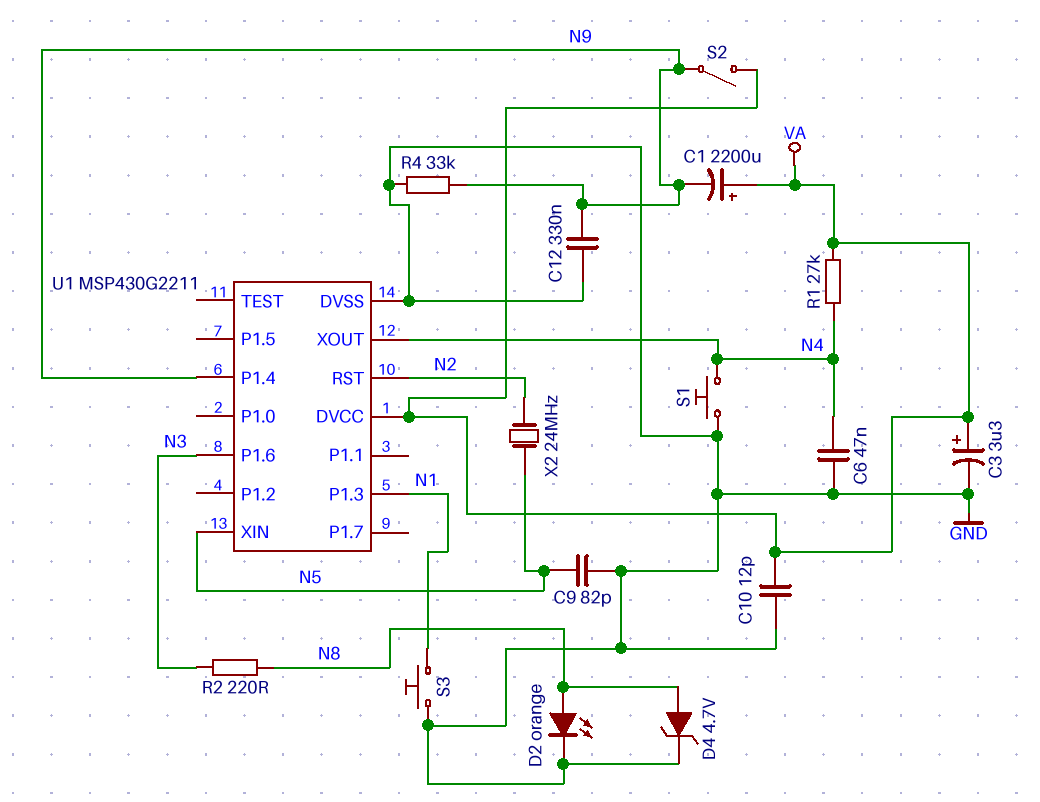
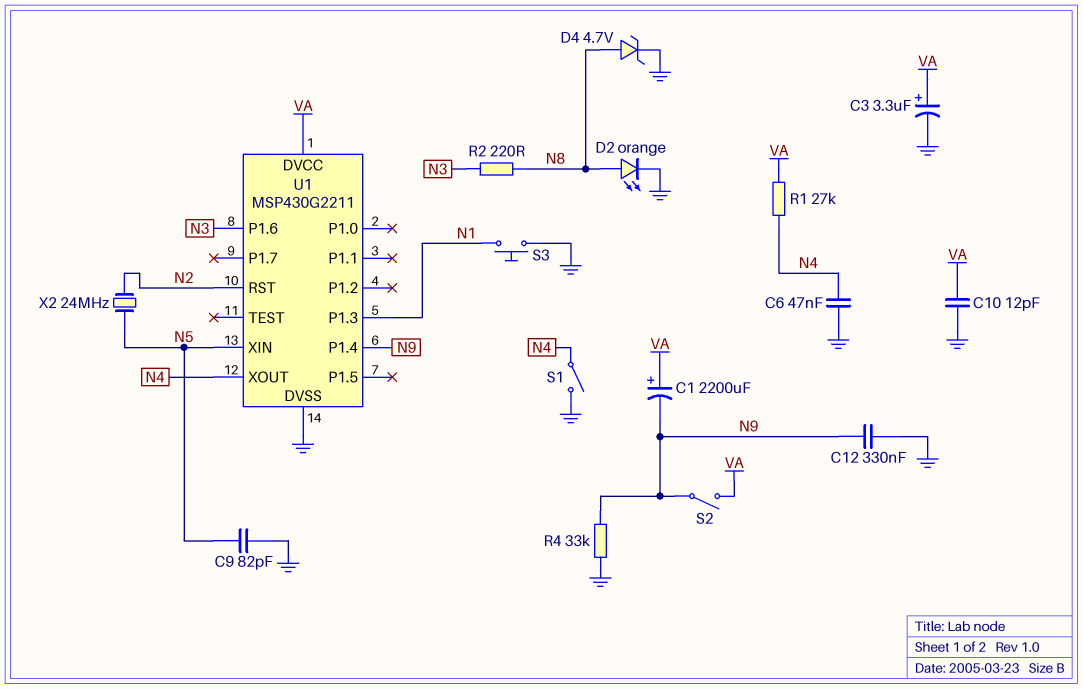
S1: button (GND, N4) -> switch (GND, N4)

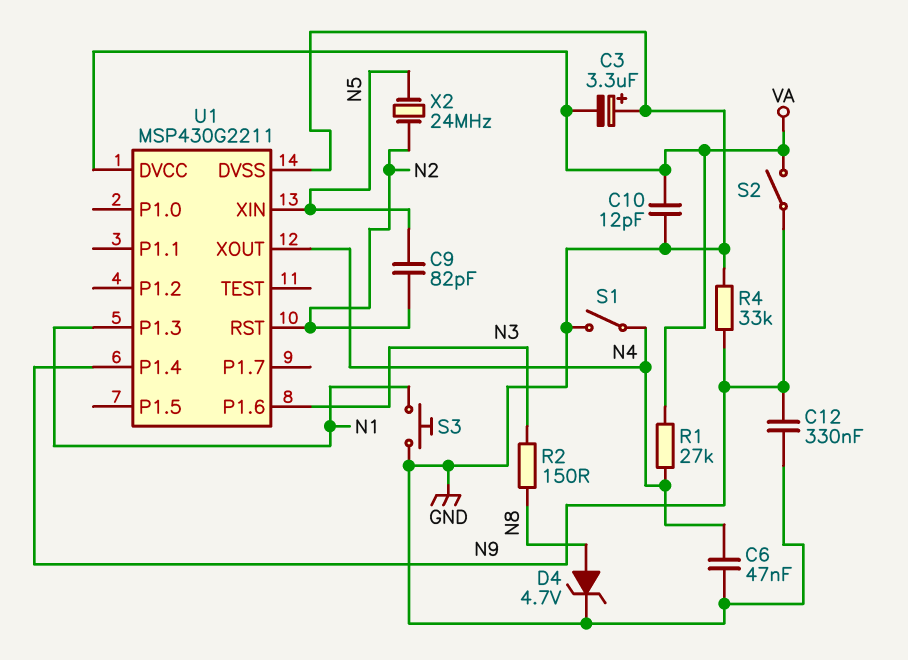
C1: 2200uF (plus VA, minus N9) -> none
C3: 3.3uF (plus VA, minus GND) -> 3.3uF (plus GND, minus VA)
C9: 82pF (GND, N5) -> 82pF (N2, N5)
D2: LED orange (A N8, K GND) -> none
R2: 220 (N3, N8) -> 150 (N3, N8)

